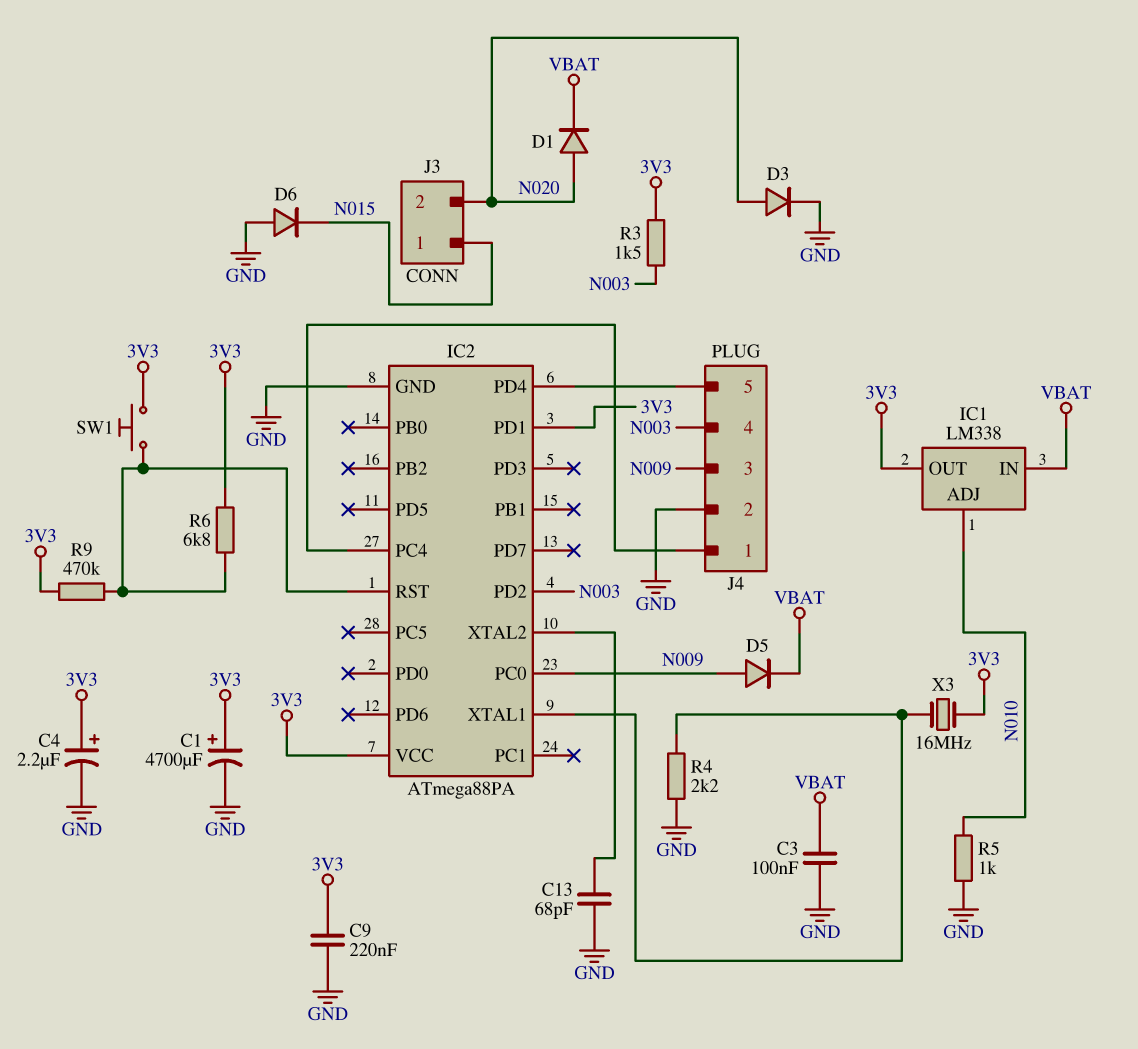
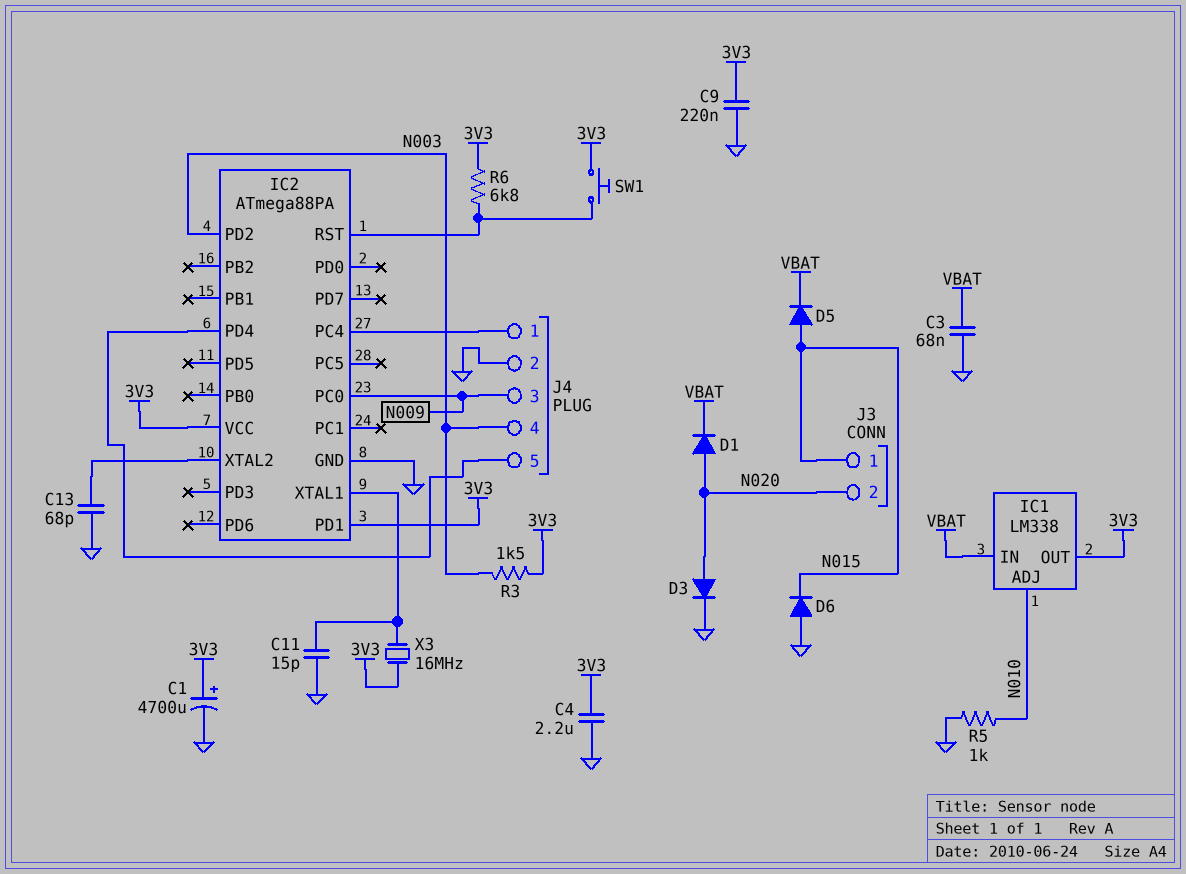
C3: 100nF (GND, VBAT) -> 68nF (GND, VBAT)
C4: 2.2uF (plus 3V3, minus GND) -> 2.2uF (3V3, GND)
C11: none -> 15pF (GND, IC2/XTAL1)
D5: diode (A N009, K VBAT) -> diode (A N015, K VBAT)
R4: 2.2k (GND, IC2/XTAL1) -> none
R9: 470k (3V3, IC2/RST) -> none

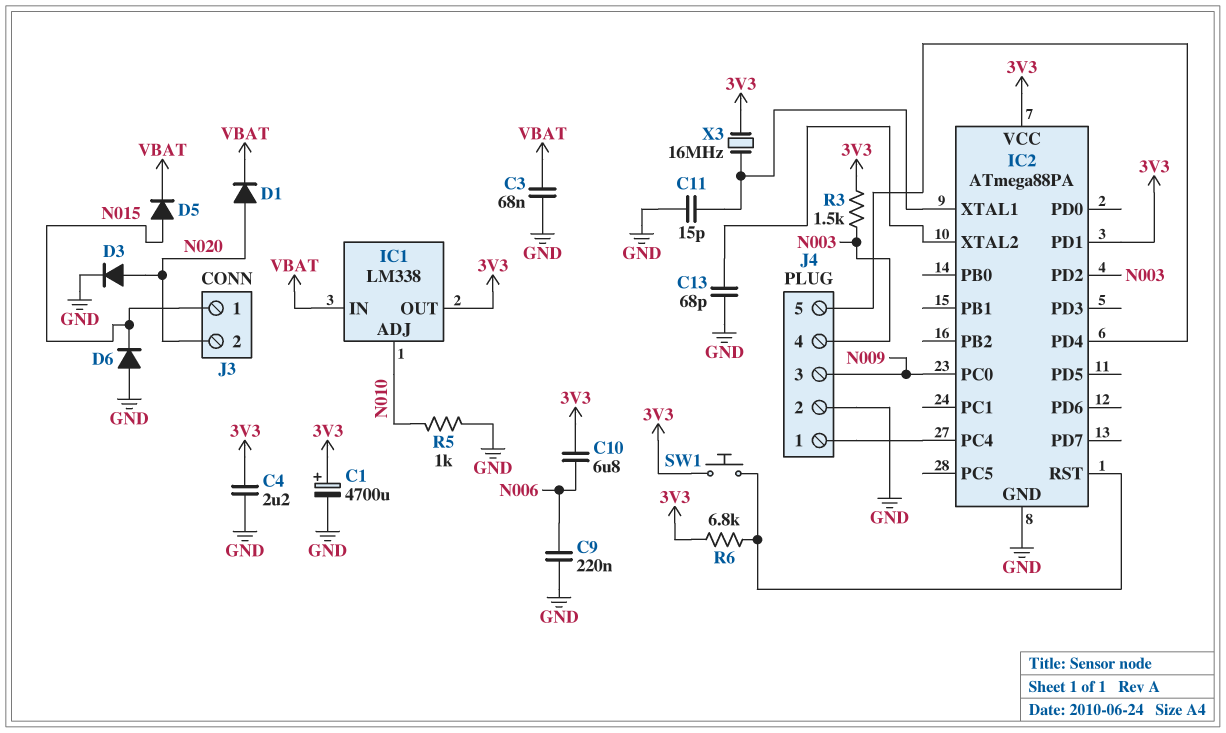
C9: 220nF (3V3, GND) -> 220nF (GND, N006)
C10: none -> 6.8uF (3V3, N006)

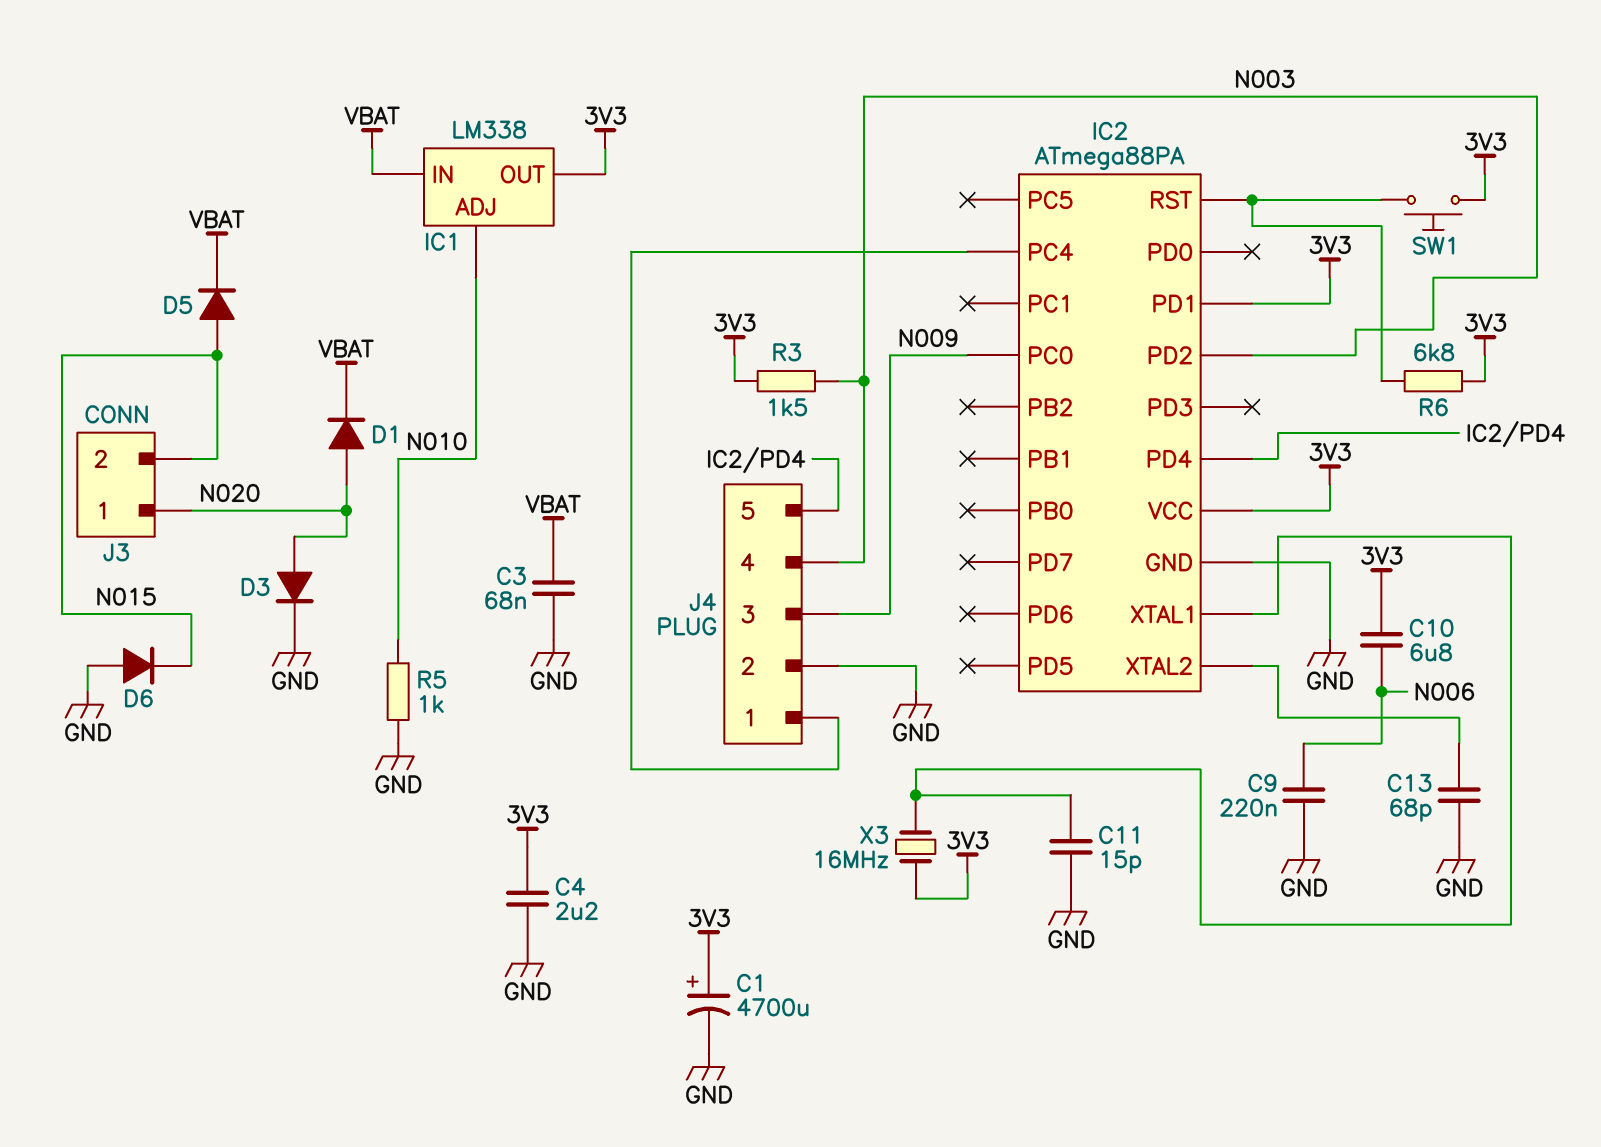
J3 pin 1: N015 -> N020
J3 pin 2: N020 -> N015

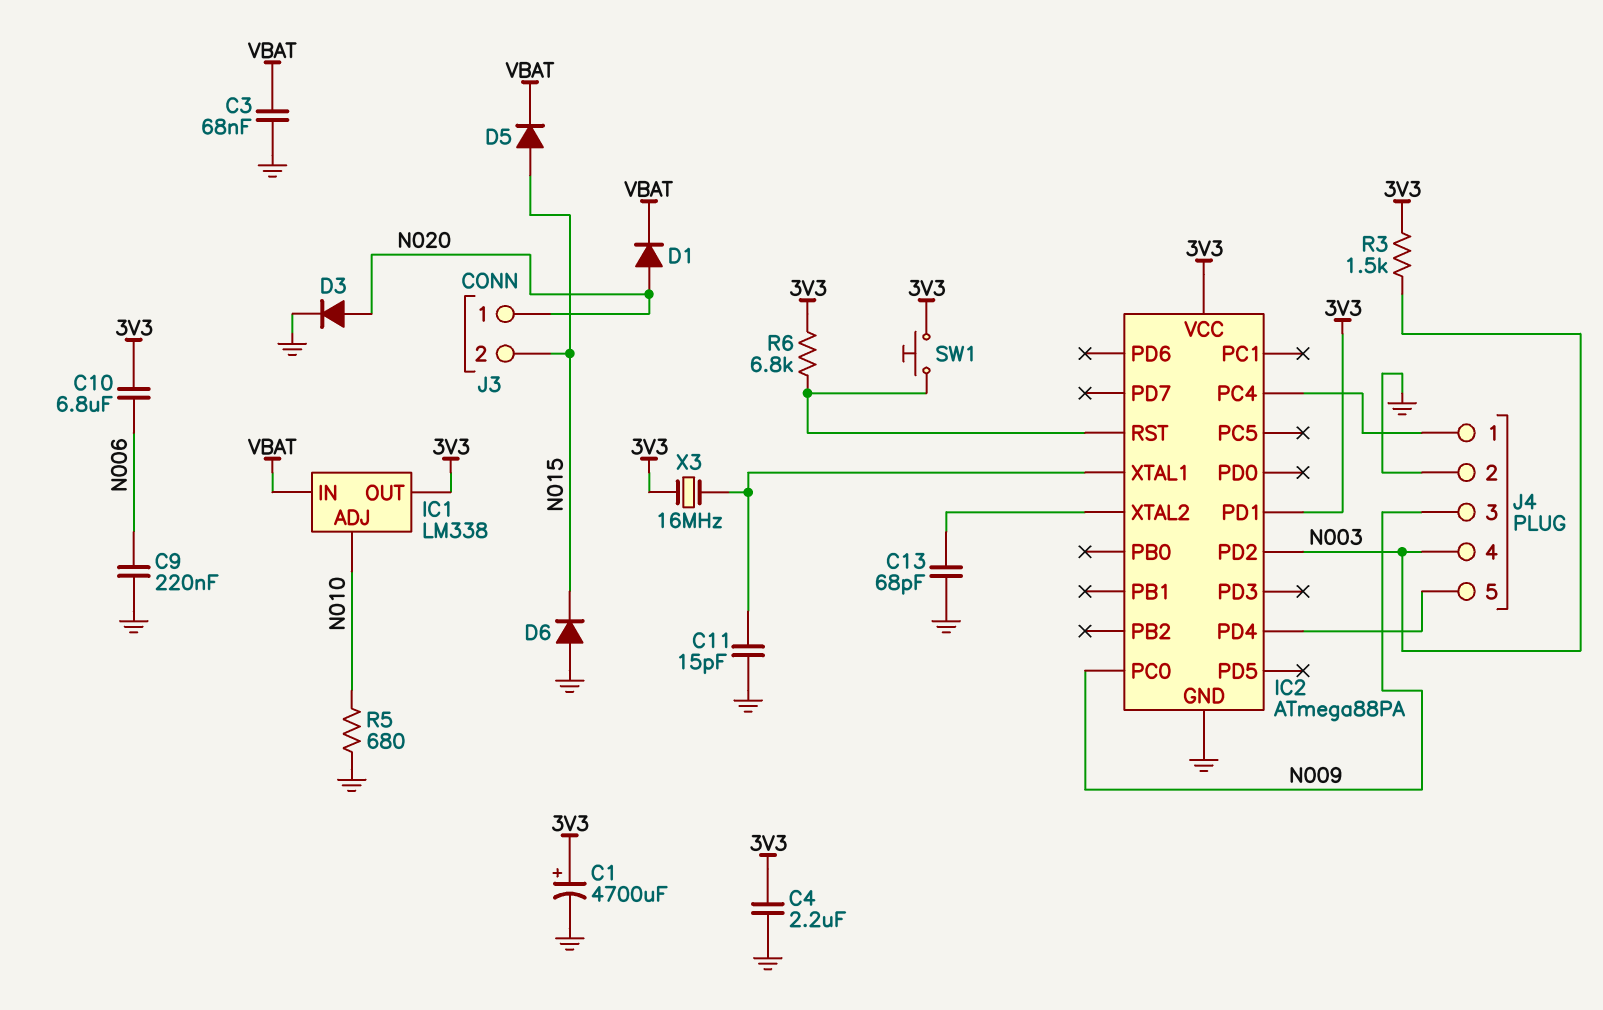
R5: 1k (GND, N010) -> 680 (GND, N010)

